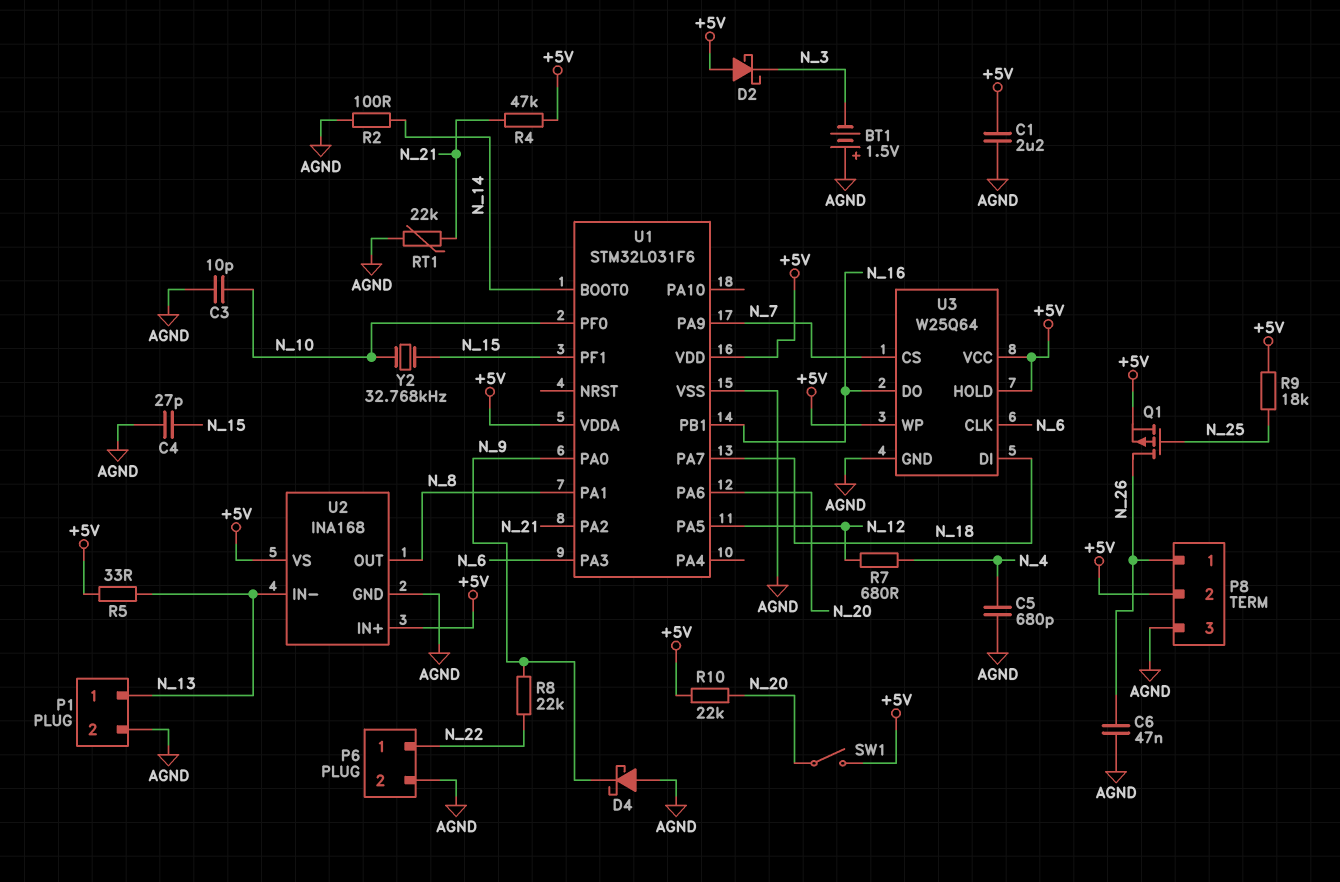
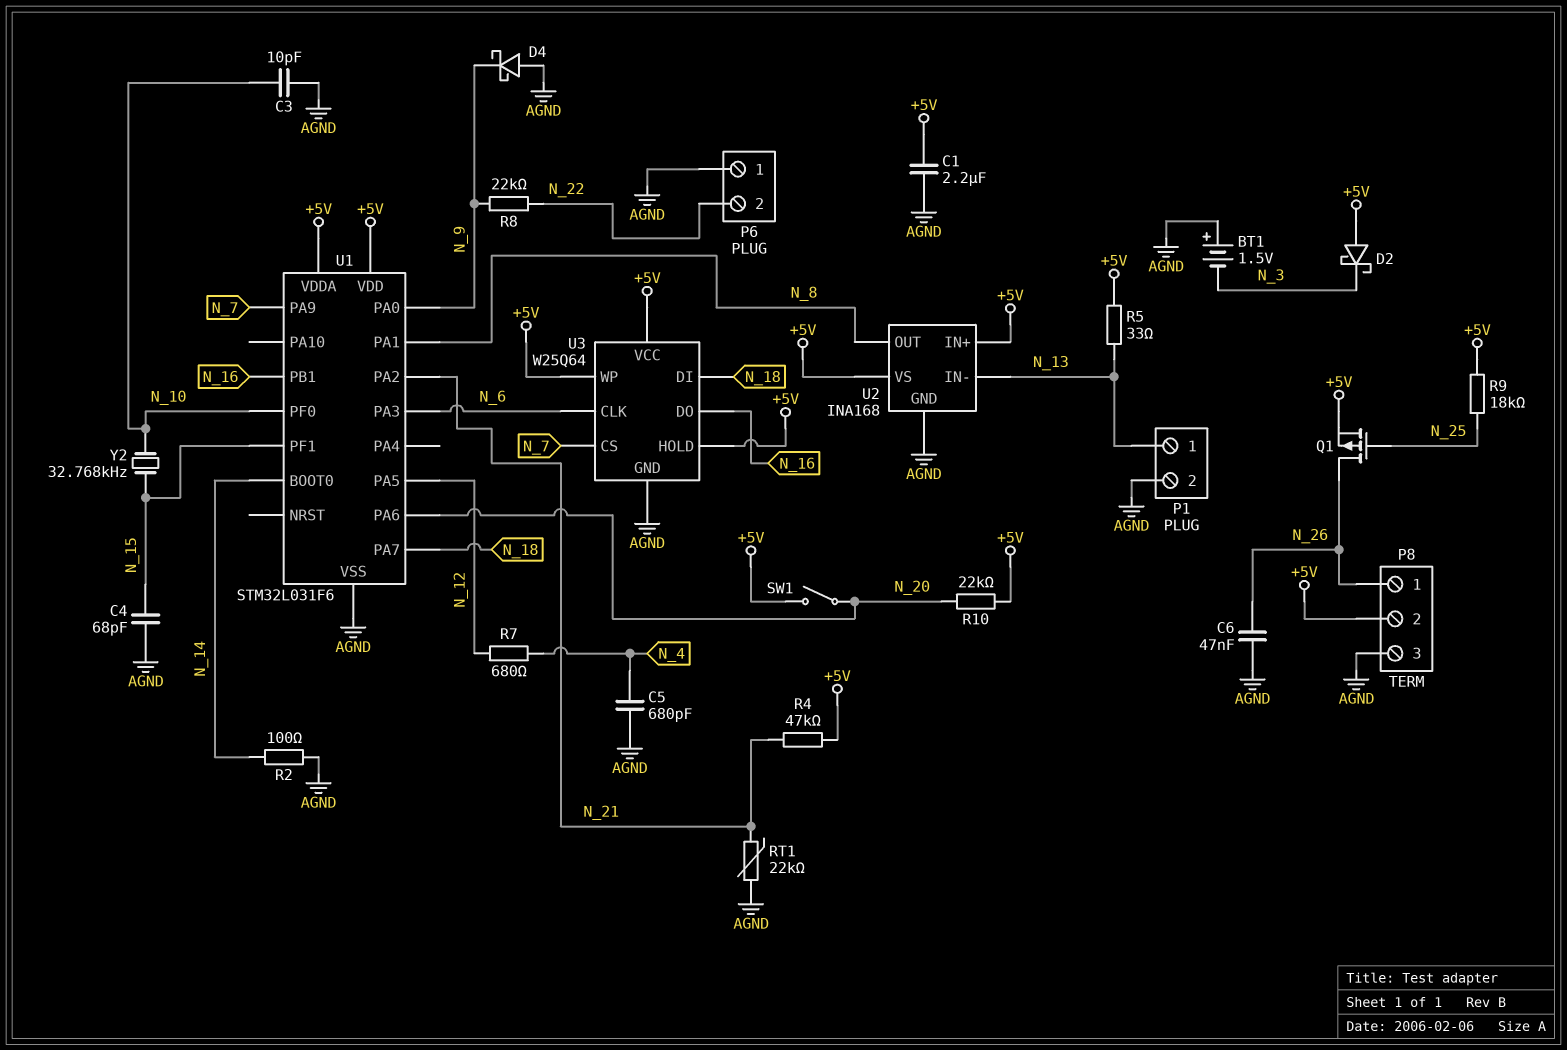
C4: 27pF (AGND, N_15) -> 68pF (AGND, N_15)
P6 pin 1: N_22 -> AGND
P6 pin 2: AGND -> N_22

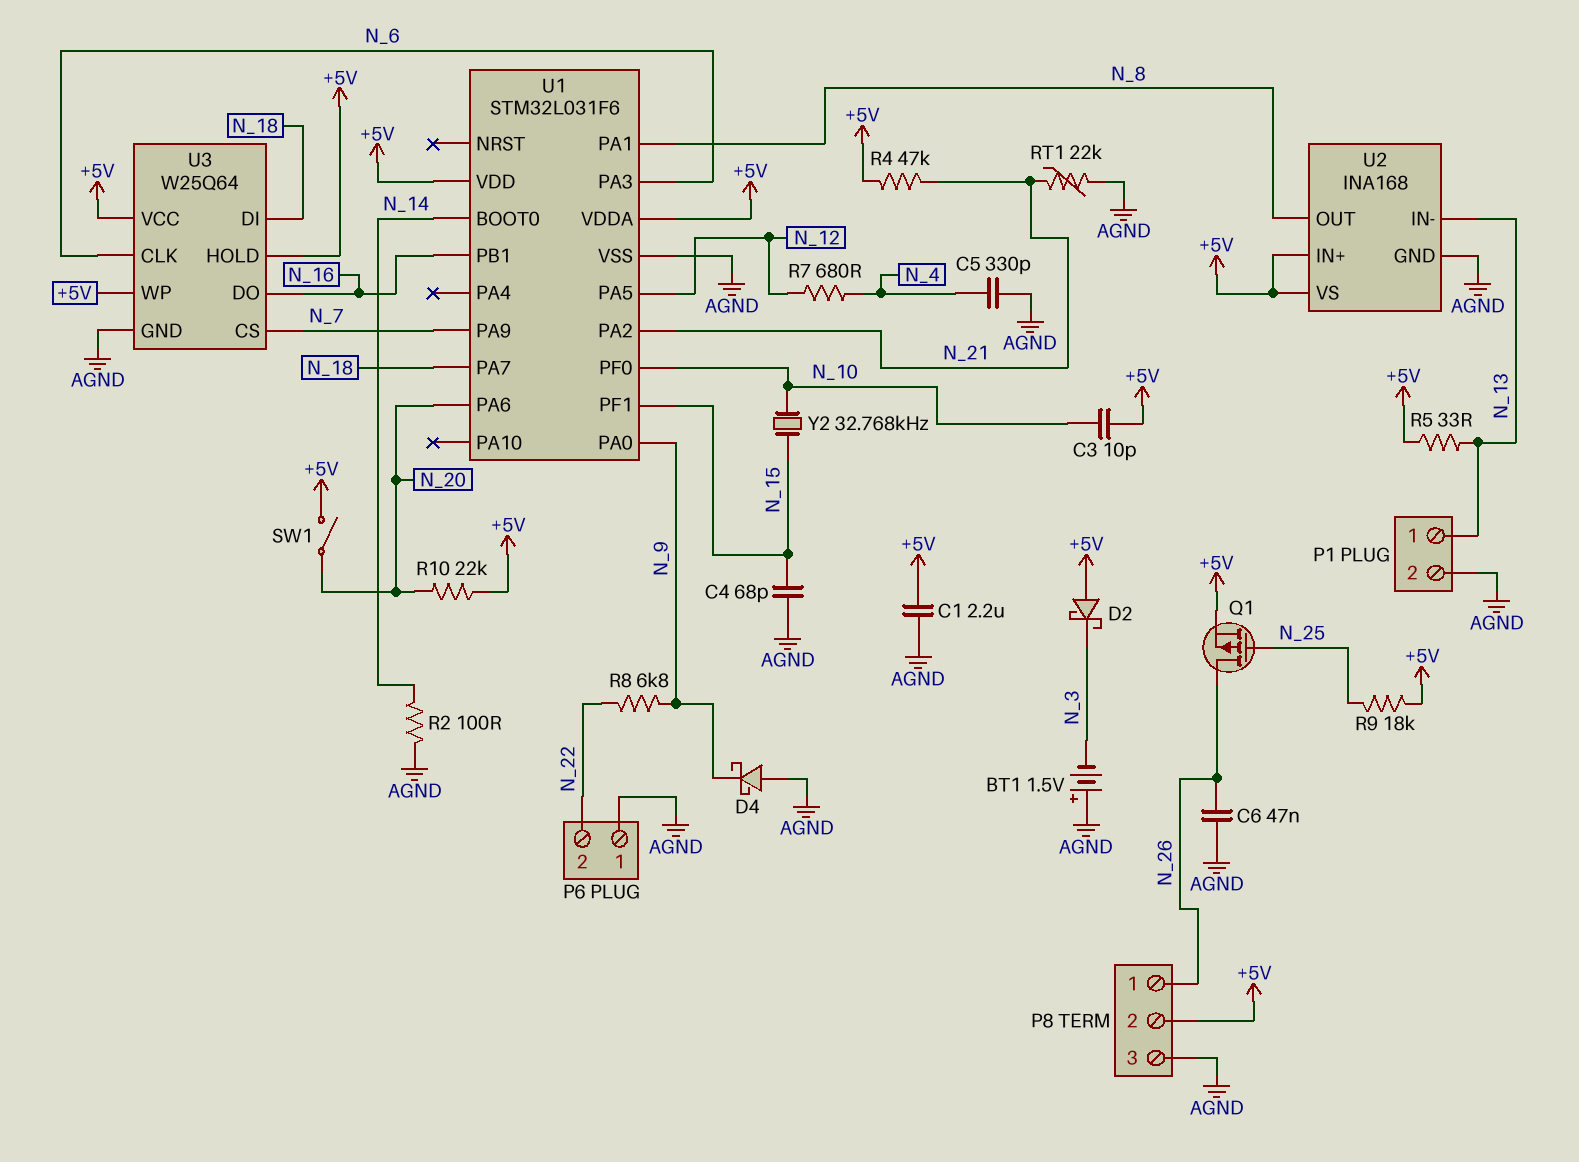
C3: 10pF (AGND, N_10) -> 10pF (+5V, N_10)
C5: 680pF (AGND, N_4) -> 330pF (AGND, N_4)
R8: 22k (N_9, N_22) -> 6.8k (N_9, N_22)

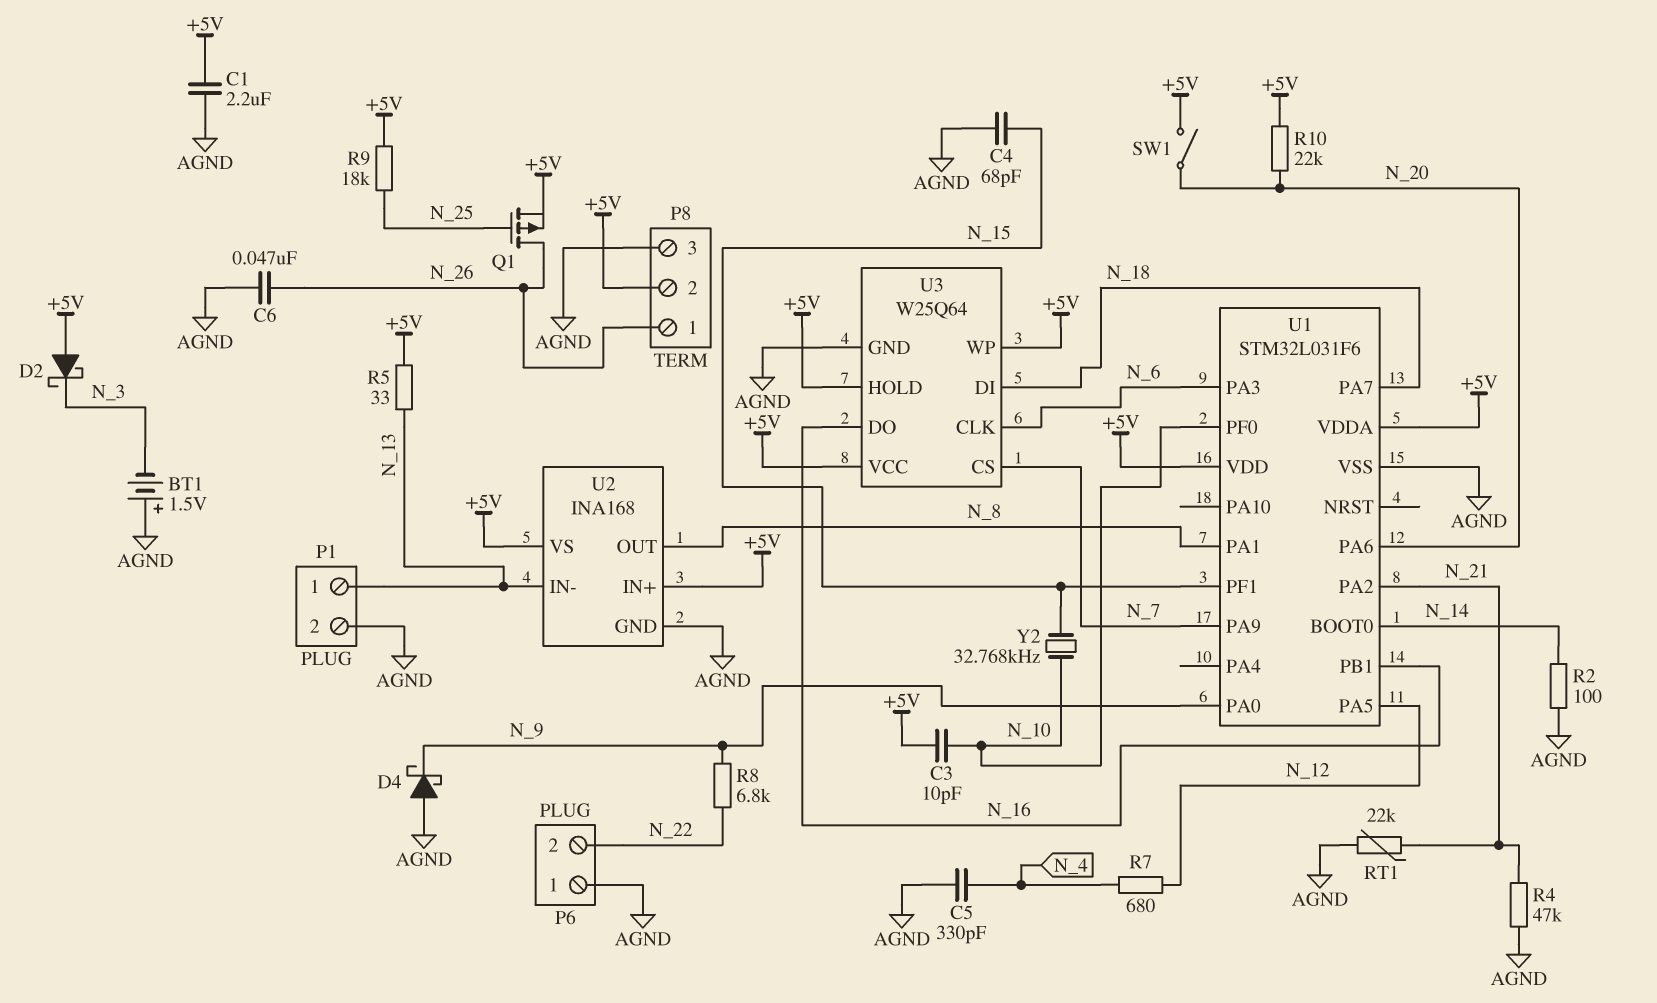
R4: 47k (+5V, N_21) -> 47k (AGND, N_21)

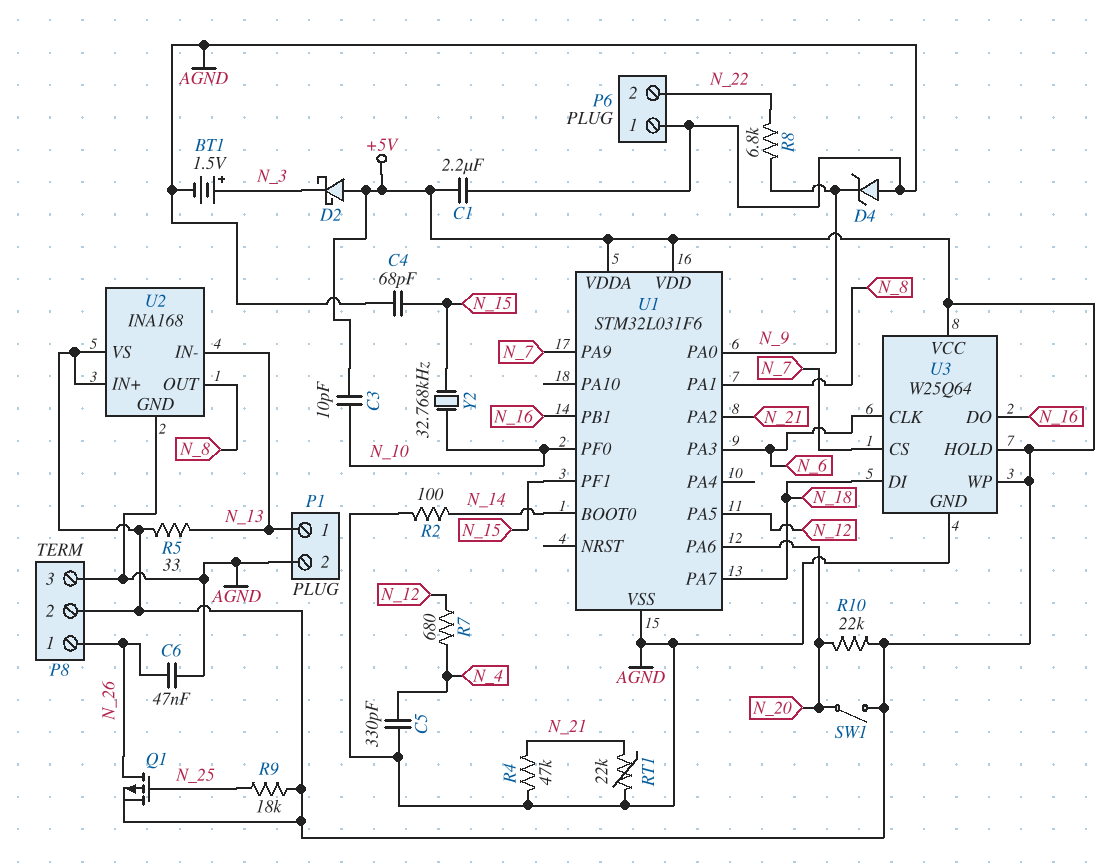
BT1: 1.5V (plus AGND, minus N_3) -> 1.5V (plus N_3, minus AGND)
D4: schottky (A AGND, K N_9) -> zener (A AGND, K N_9)

